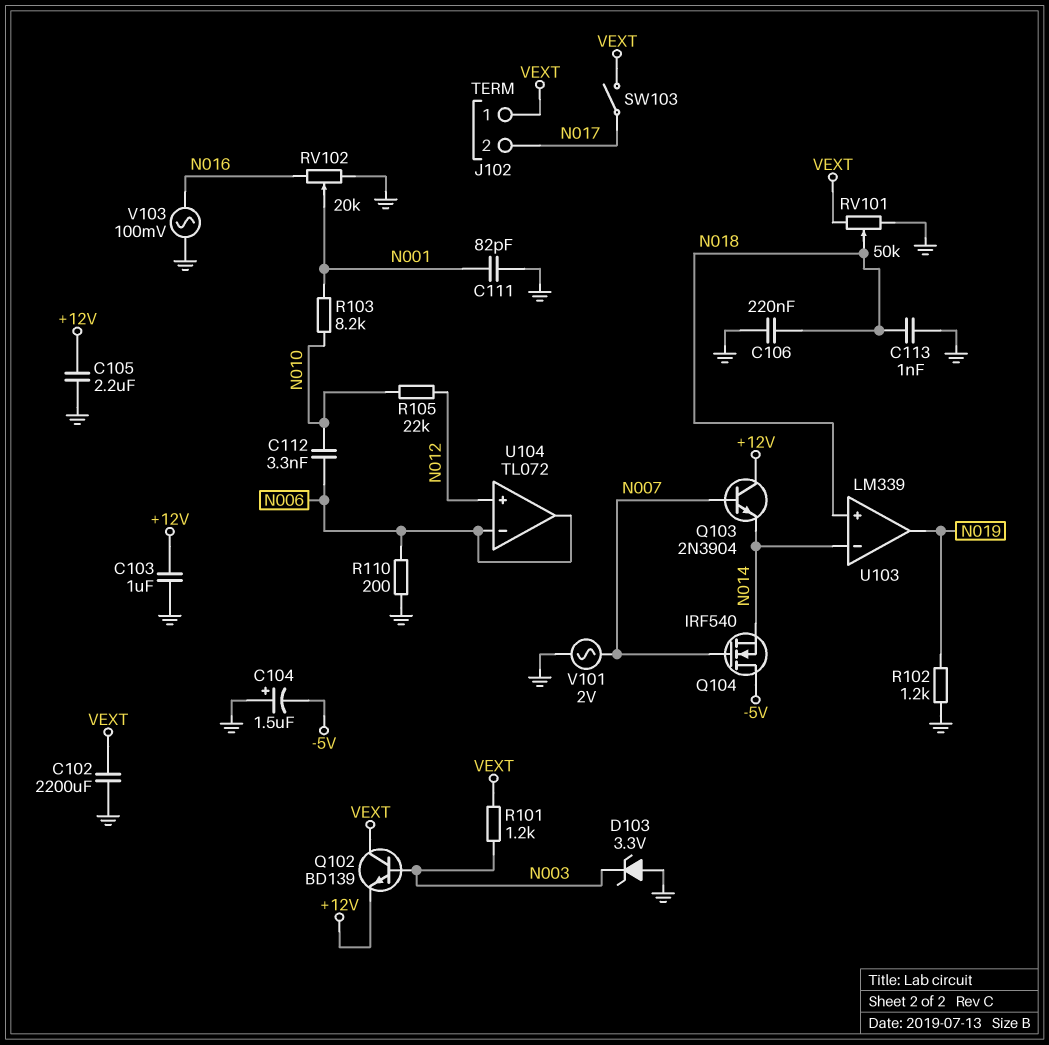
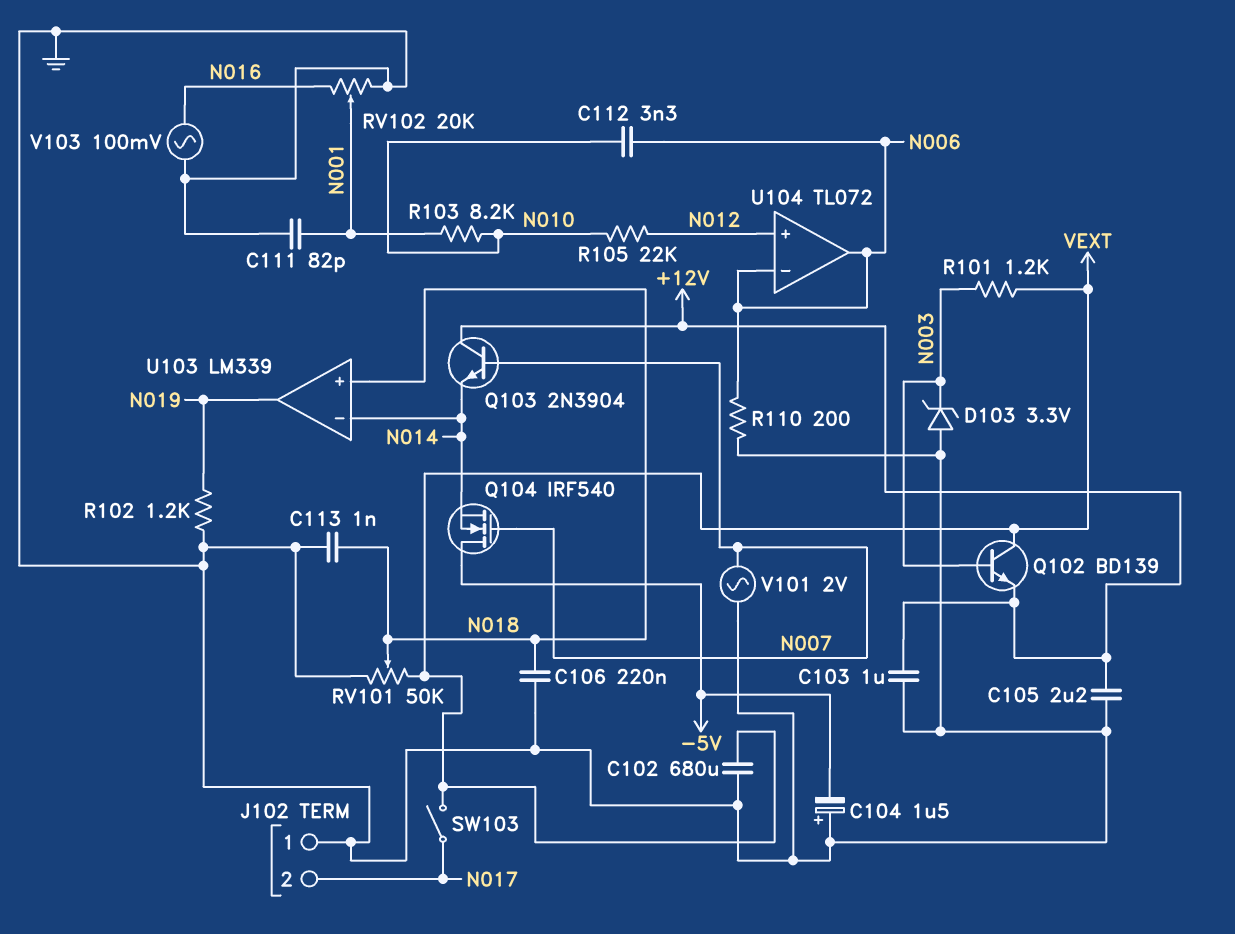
C102: 2200uF (GND, VEXT) -> 680uF (GND, VEXT)
J102 pin 1: VEXT -> GND

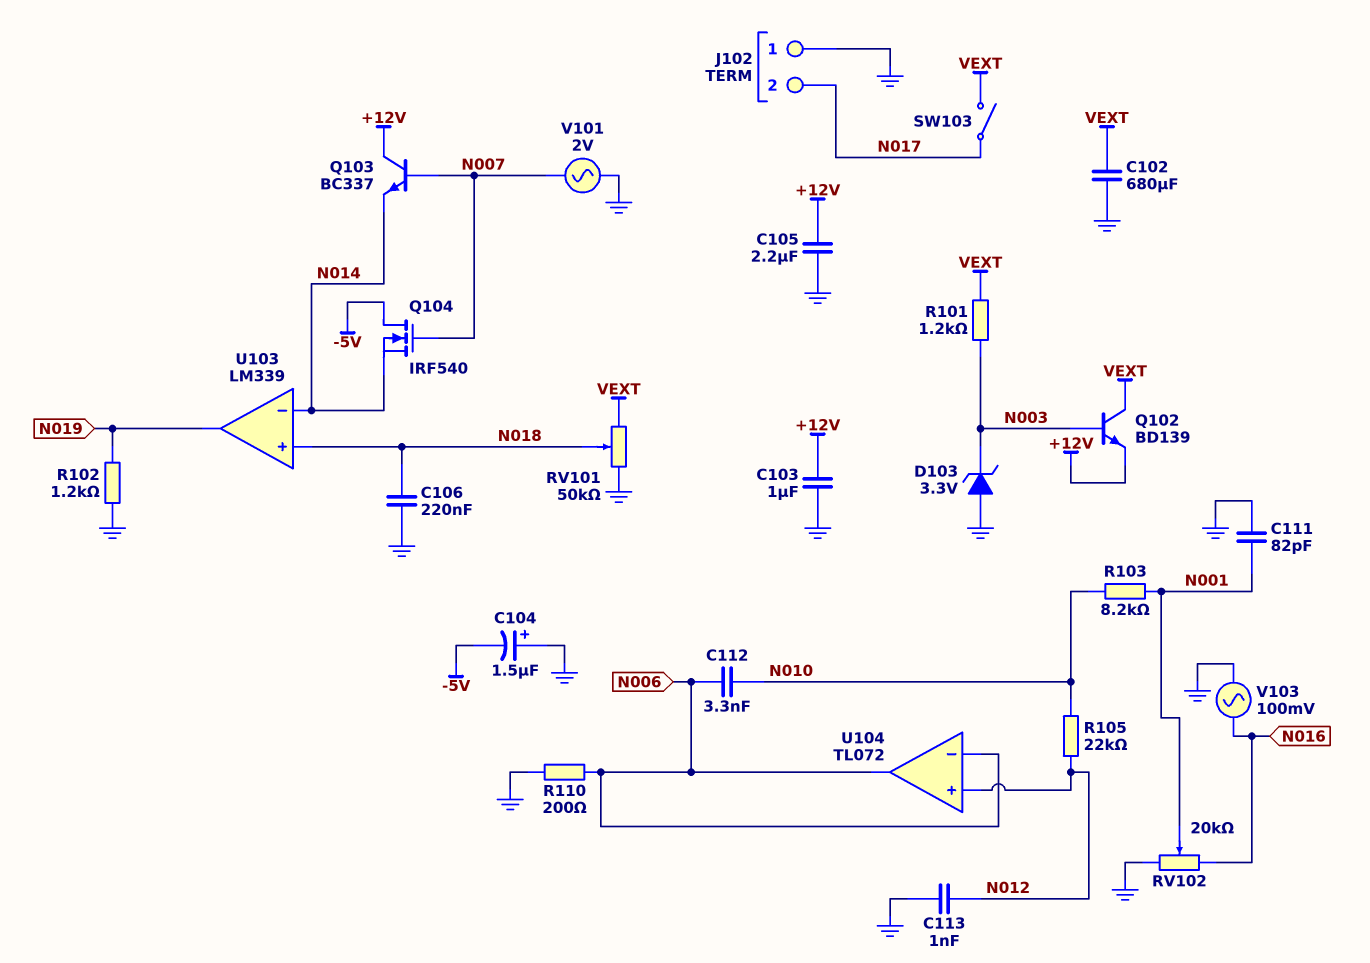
C113: 1nF (GND, N018) -> 1nF (GND, N012)
Q103: NPN 2N3904 (B N007, C +12V, E N014) -> NPN BC337 (B N007, C +12V, E N014)

